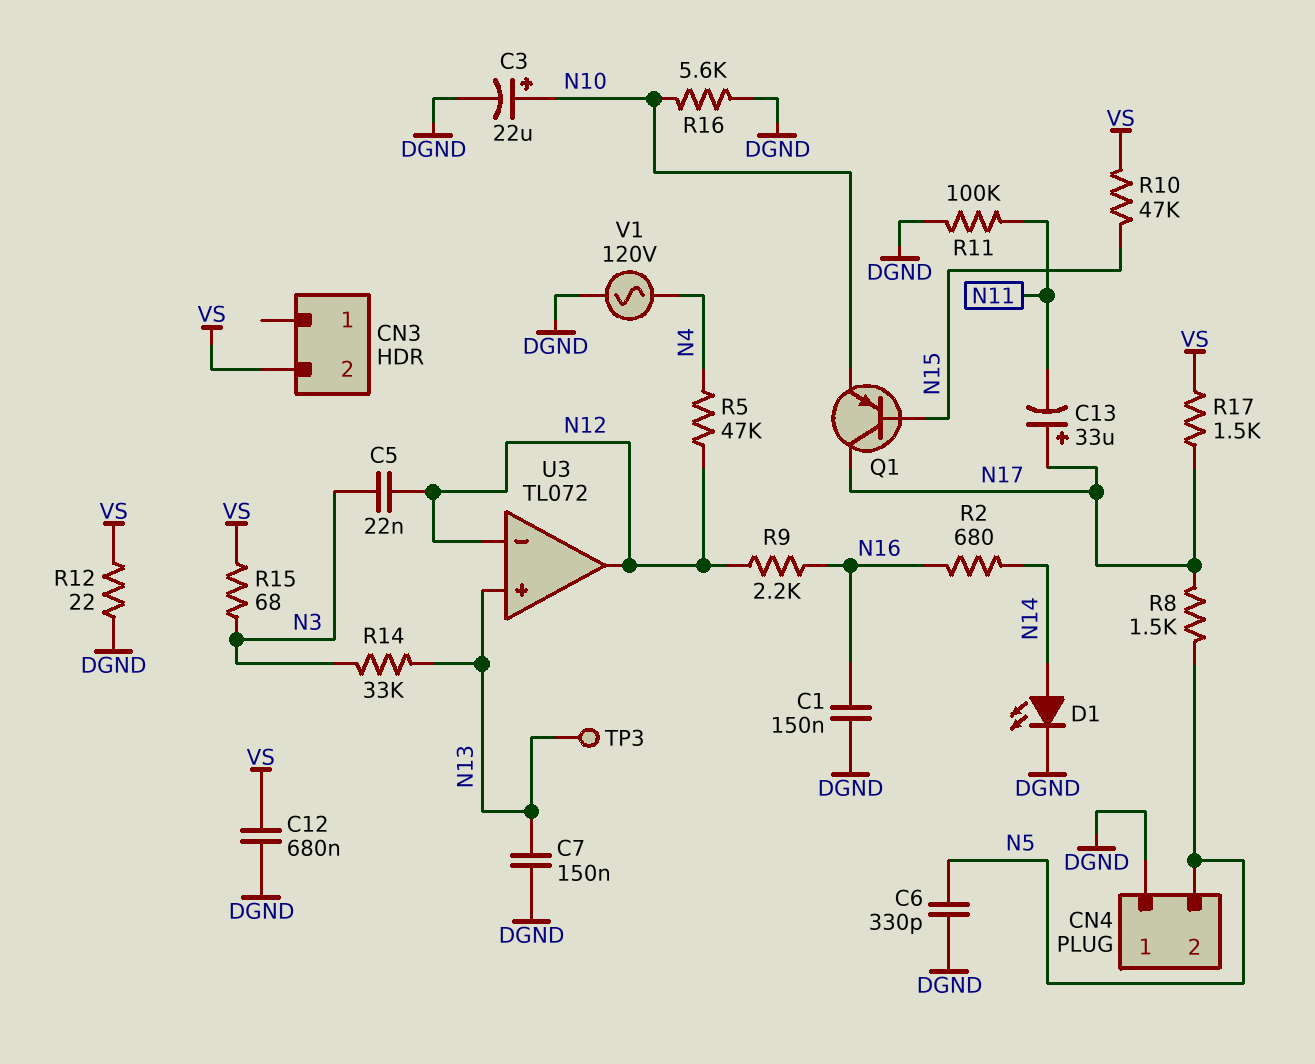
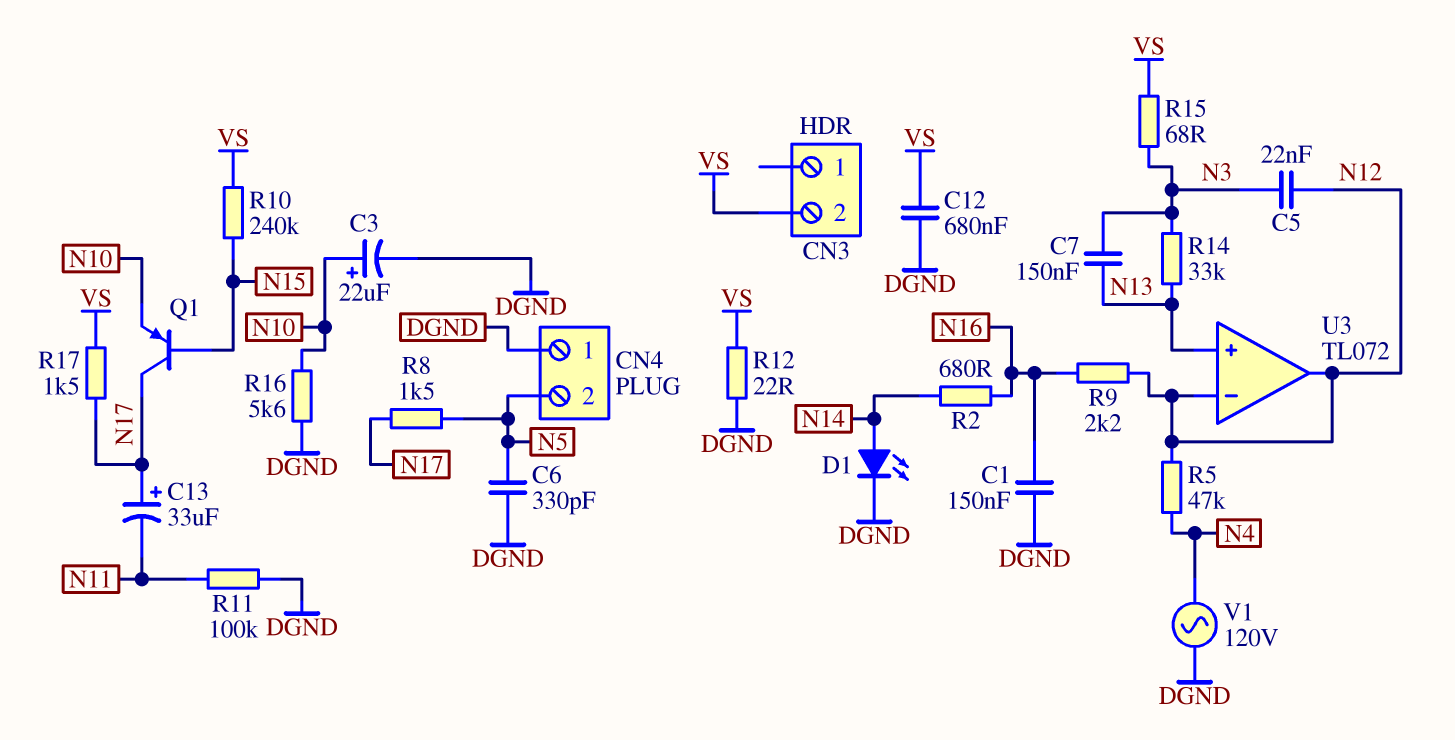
C7: 150nF (DGND, N13) -> 150nF (N3, N13)
R10: 47k (N15, VS) -> 240k (N15, VS)
TP3: test point (N13) -> none

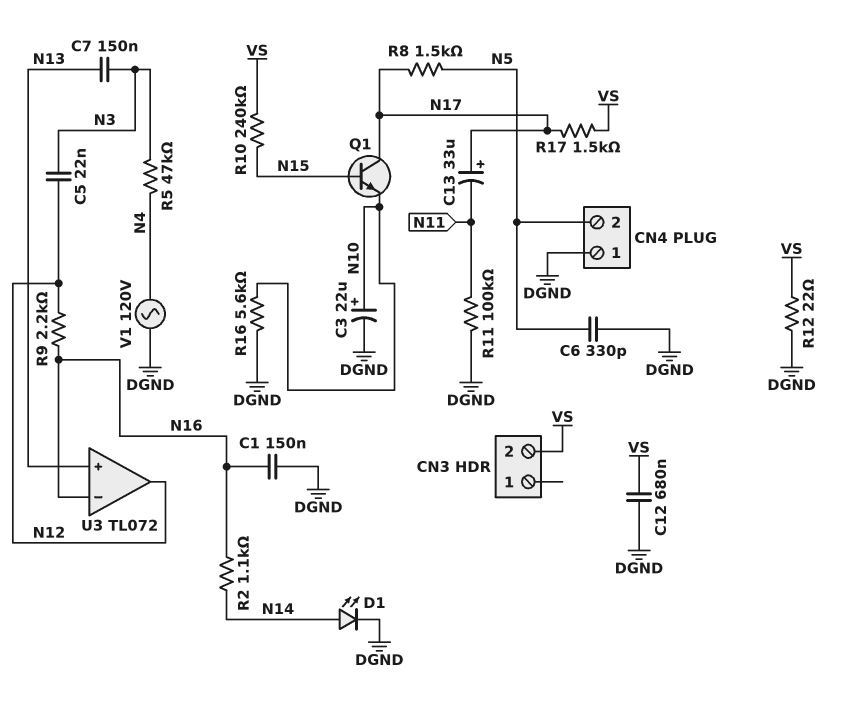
Q1: PNP (B N15, C N17, E N10) -> NPN (B N15, C N17, E N10)
R2: 680 (N14, N16) -> 1.1k (N14, N16)
R5: 47k (N4, N12) -> 47k (N3, N4)
R14: 33k (N3, N13) -> none
R15: 68 (N3, VS) -> none
U3 pin in-: N12 -> N16

